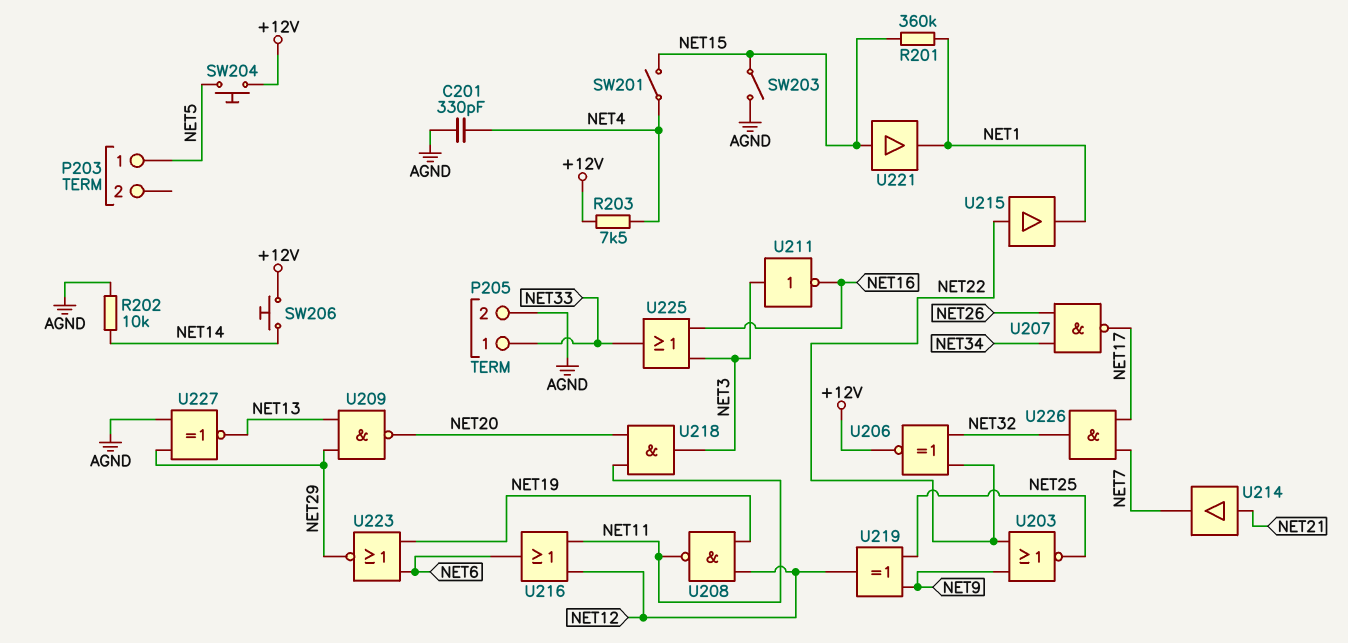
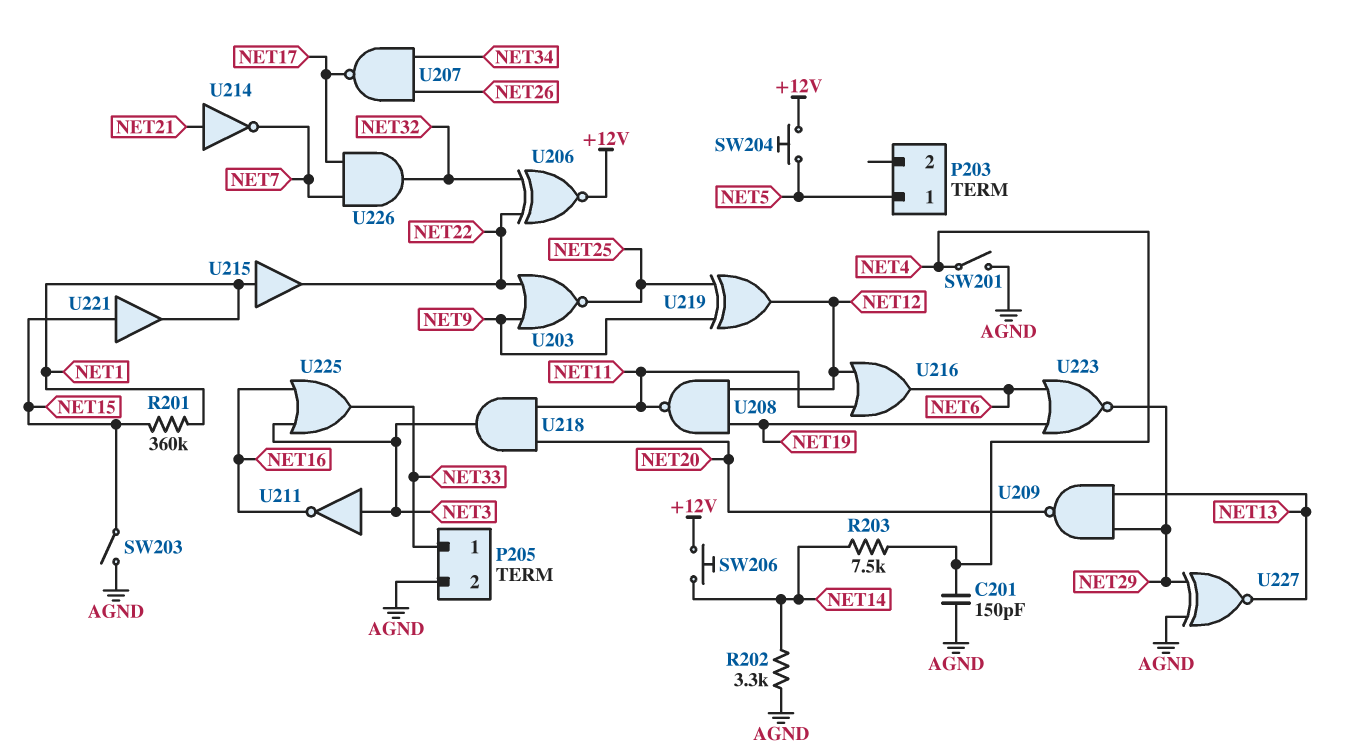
C201: 330pF (AGND, NET4) -> 150pF (AGND, NET4)
R202: 10k (AGND, NET14) -> 3.3k (AGND, NET14)
R203: 7.5k (+12V, NET4) -> 7.5k (NET4, NET14)
SW201: switch (NET4, NET15) -> switch (AGND, NET4)
U214: buffer (in NET21, out NET7) -> NOT (in NET21, out NET7)
U215: buffer (in NET22, out NET1) -> buffer (in NET1, out NET22)

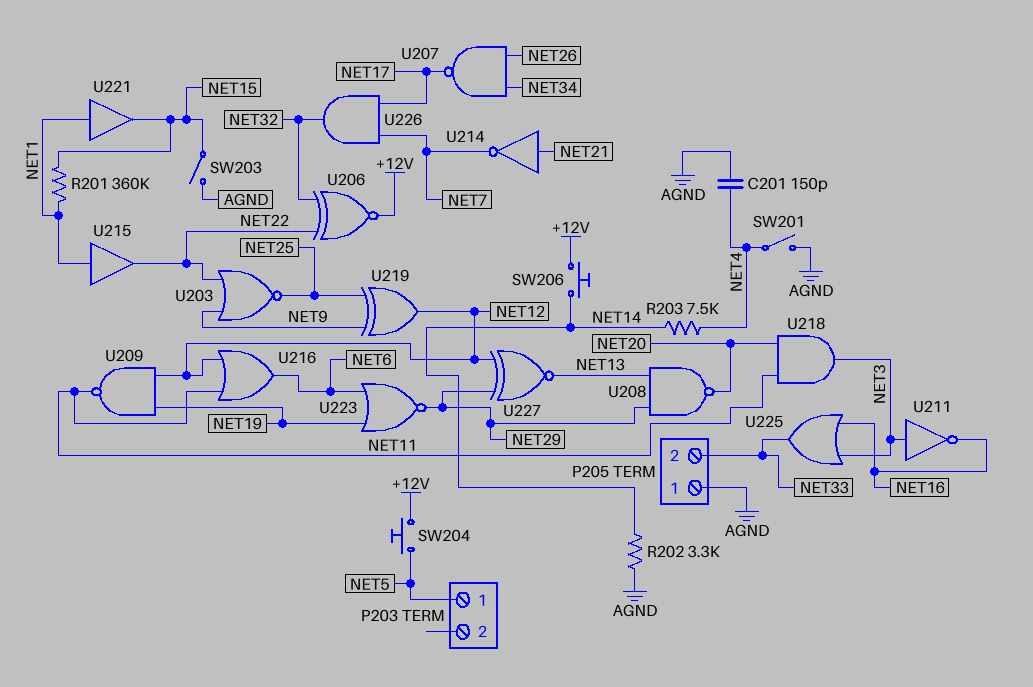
P205 pin 1: NET33 -> AGND
P205 pin 2: AGND -> NET33
U208: NAND (in NET12, in NET19, out NET11) -> NAND (in NET13, in NET29, out NET20)
U209: NAND (in NET13, in NET29, out NET20) -> NAND (in NET12, in NET19, out NET11)
U221: buffer (in NET15, out NET1) -> buffer (in NET1, out NET15)
U227: XNOR (in AGND, in NET29, out NET13) -> XNOR (in NET12, in NET29, out NET13)

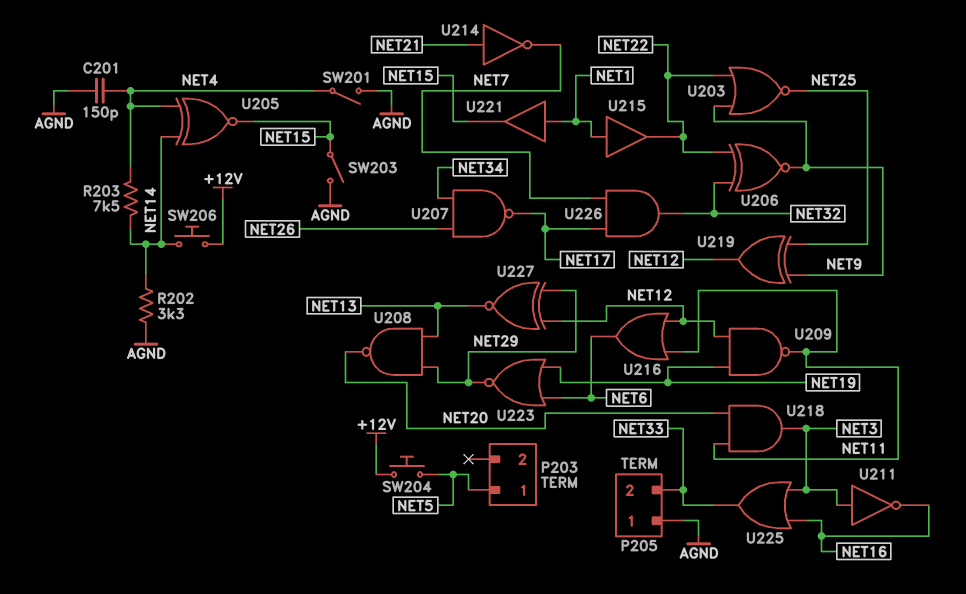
R201: 360k (NET1, NET15) -> none
U205: none -> XNOR (in NET4, in NET14, out NET15)
U206: XNOR (in NET22, in NET32, out +12V) -> XNOR (in NET22, in NET32, out NET9)

